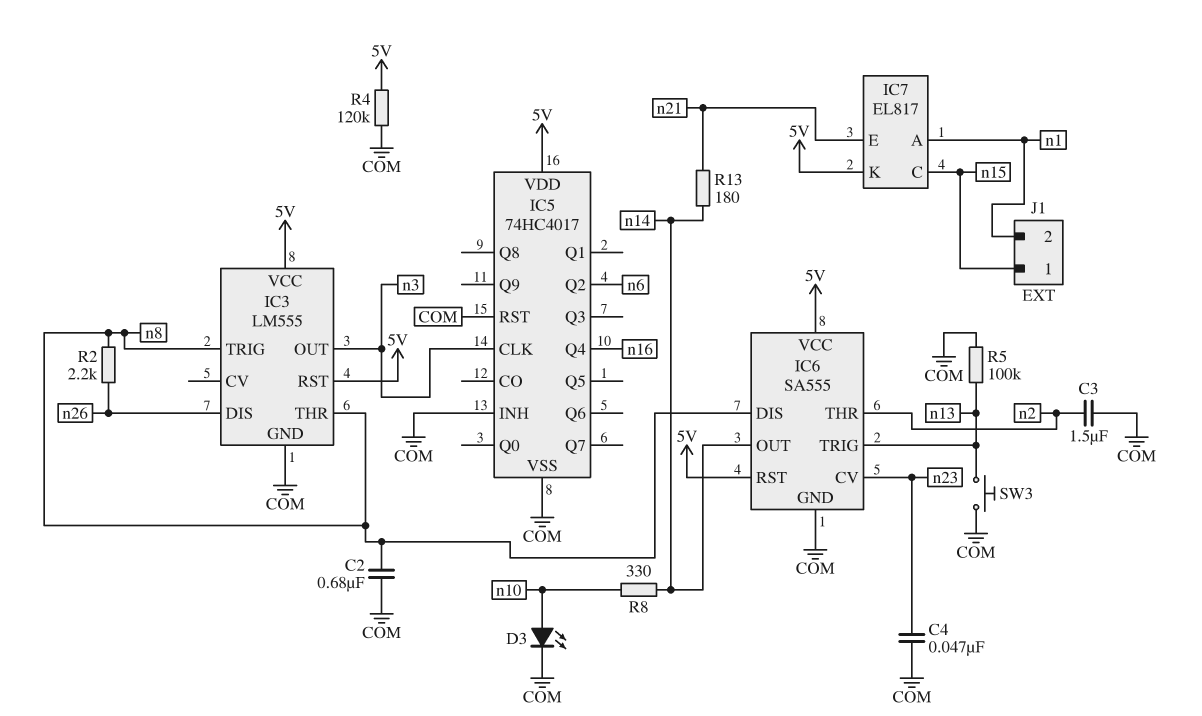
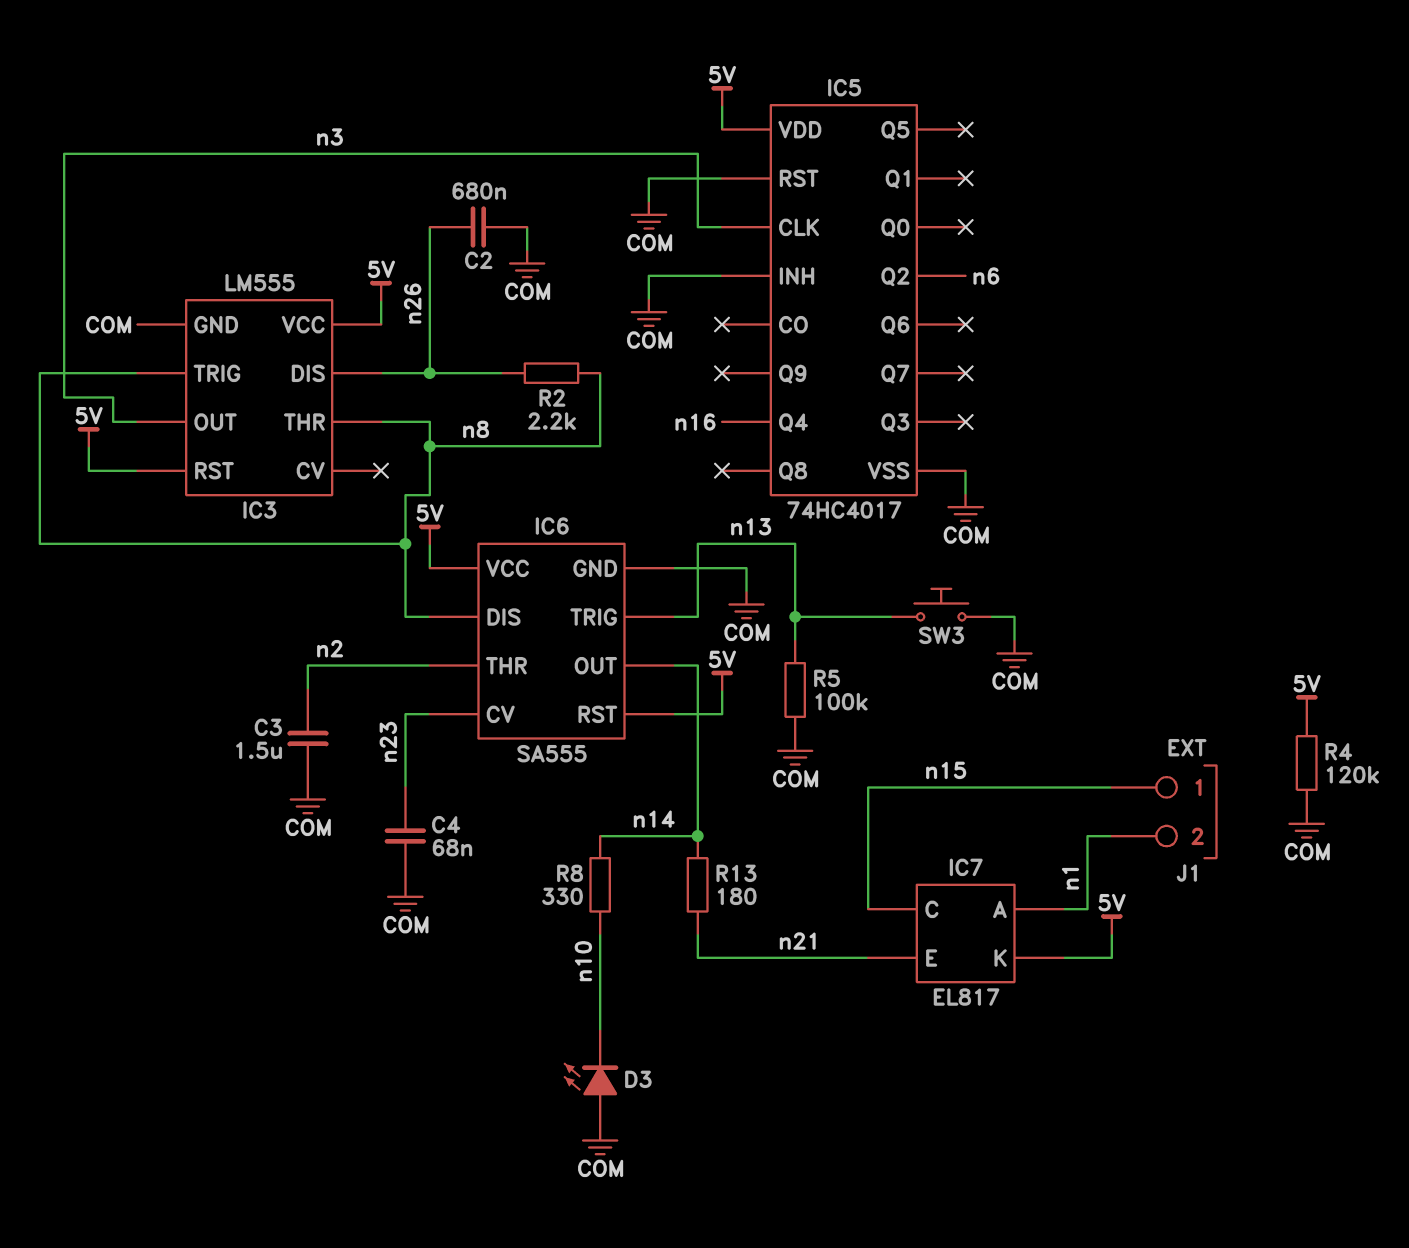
C2: 680nF (COM, n8) -> 680nF (COM, n26)
C4: 47nF (COM, n23) -> 68nF (COM, n23)
D3: LED (A n10, K COM) -> LED (A COM, K n10)

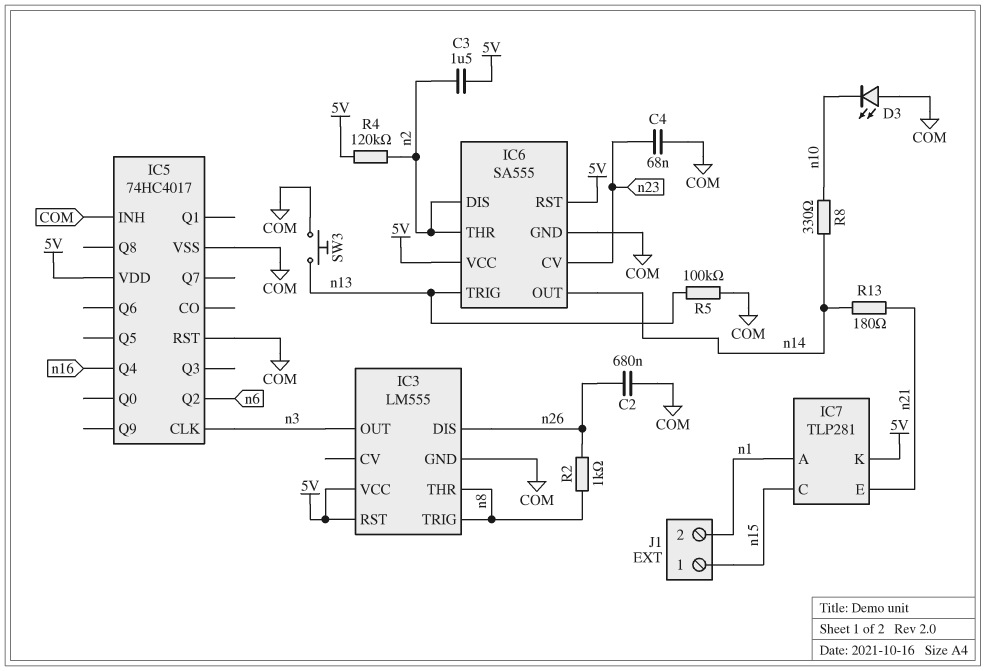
C3: 1.5uF (COM, n2) -> 1.5uF (5V, n2)
IC6 pin DIS: n8 -> n2
IC7: EL817 -> TLP281
R2: 2.2k (n8, n26) -> 1k (n8, n26)
R4: 120k (5V, COM) -> 120k (5V, n2)

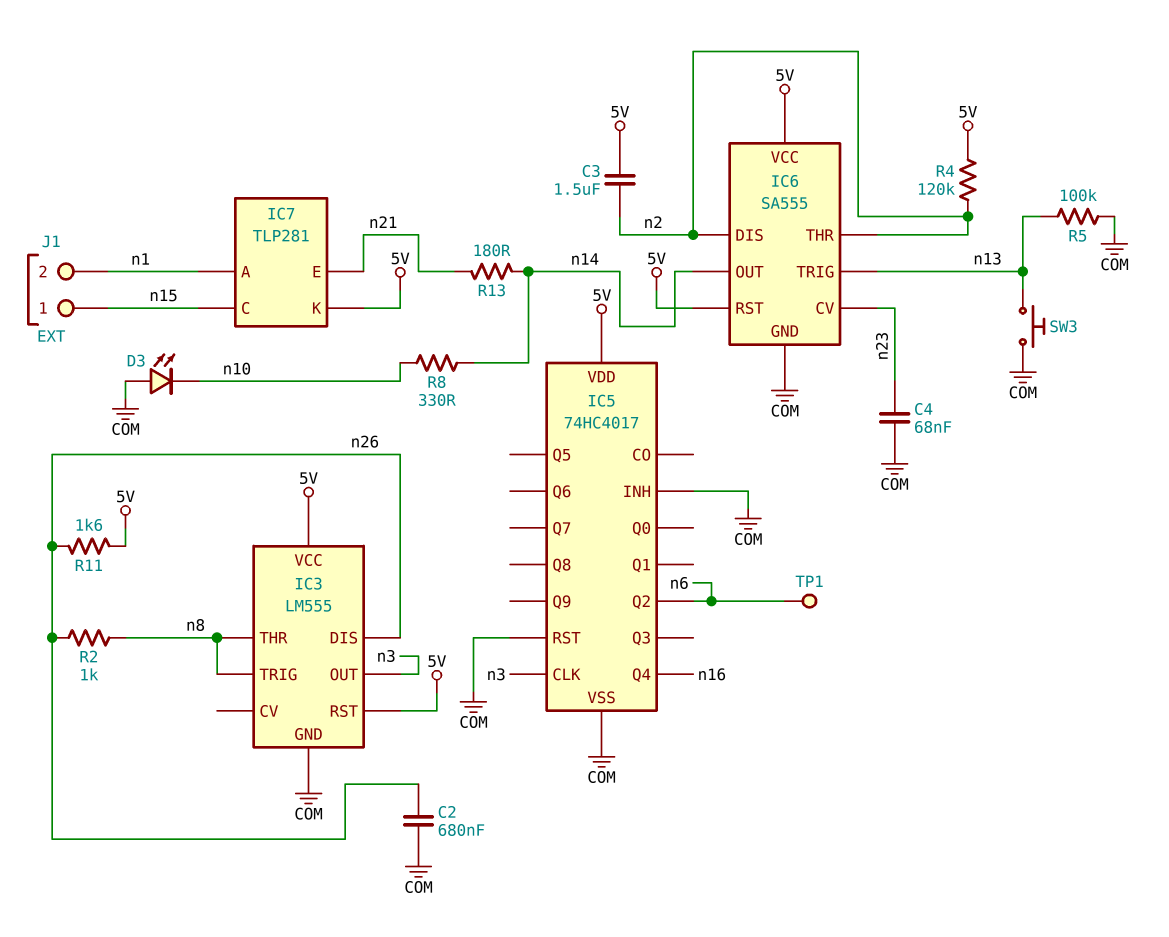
R11: none -> 1.6k (5V, n26)
TP1: none -> test point (n6)

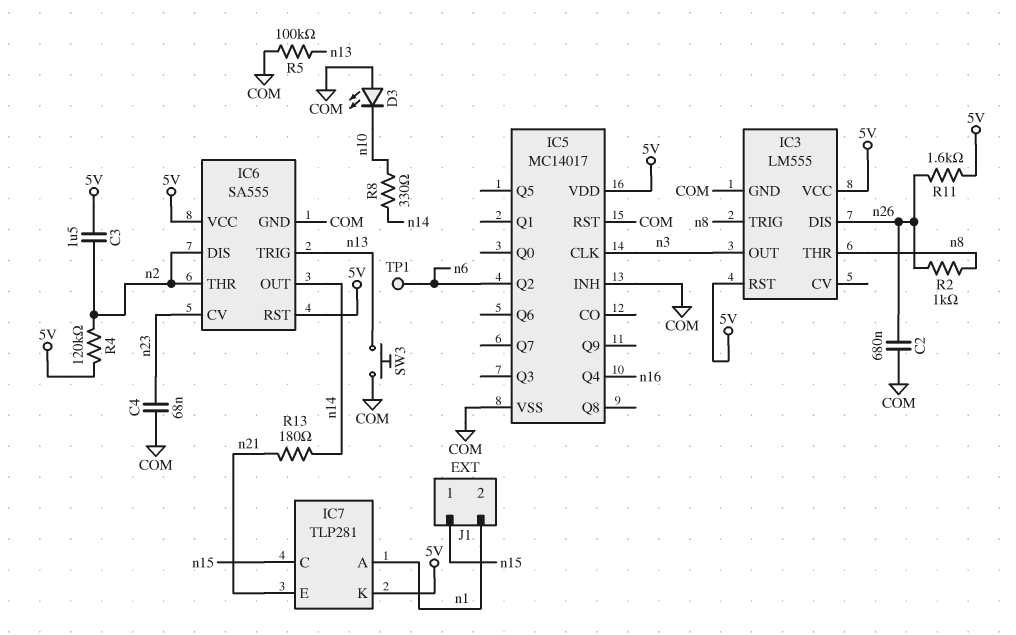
IC5: 74HC4017 -> MC14017

